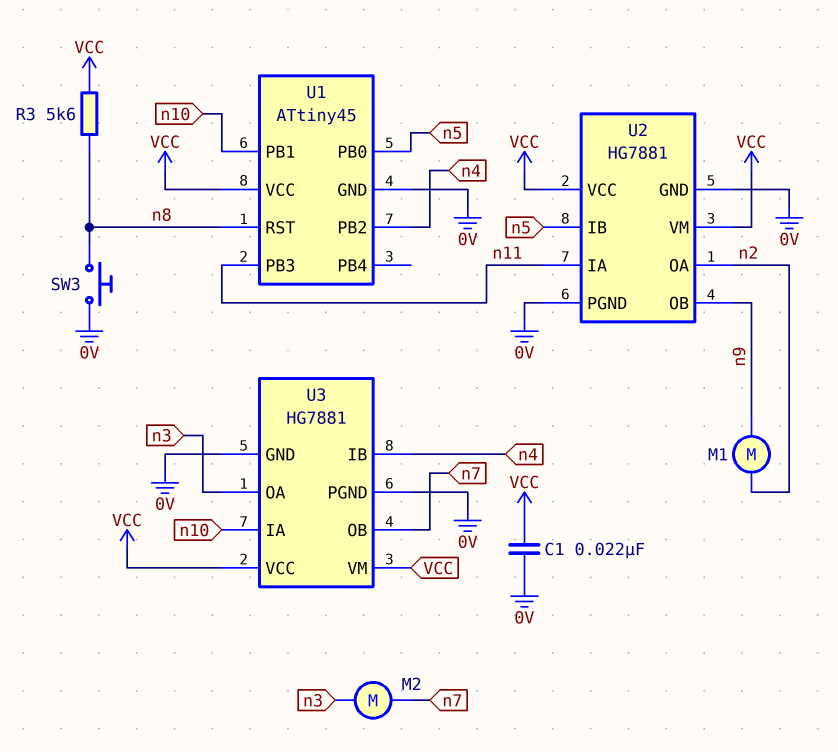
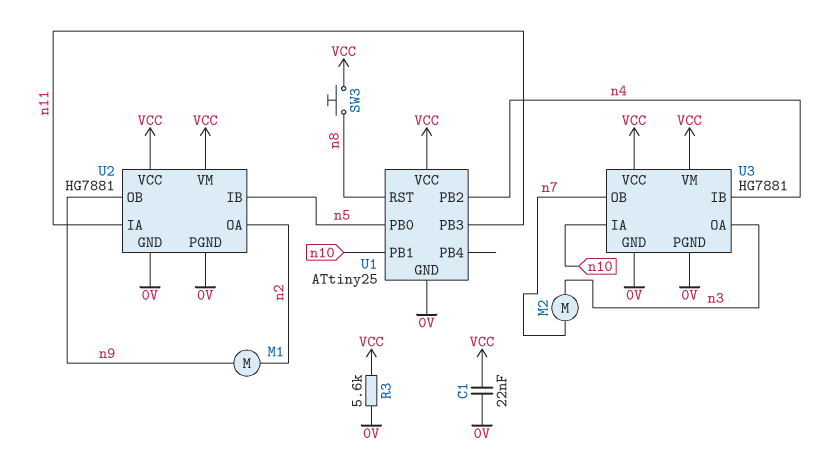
R3: 5.6k (VCC, n8) -> 5.6k (0V, VCC)
SW3: button (0V, n8) -> button (VCC, n8)
U1: ATtiny45 -> ATtiny25

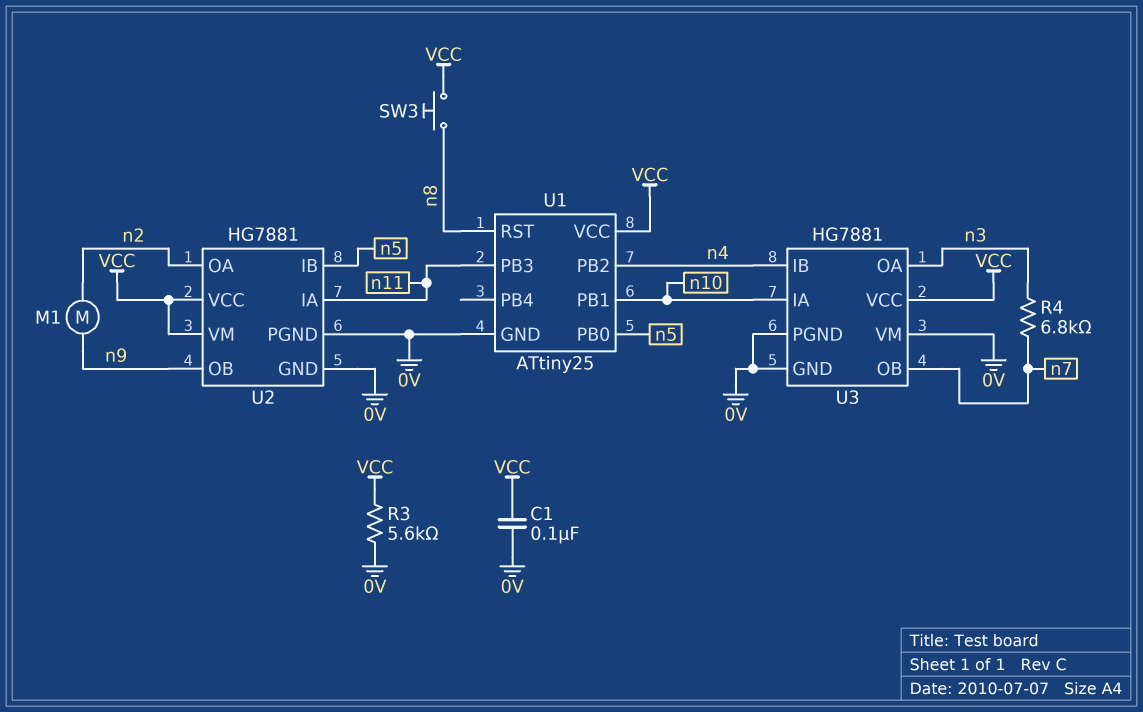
C1: 22nF (0V, VCC) -> 100nF (0V, VCC)
M2: motor (n3, n7) -> none
R4: none -> 6.8k (n3, n7)
U3 pin VM: VCC -> 0V

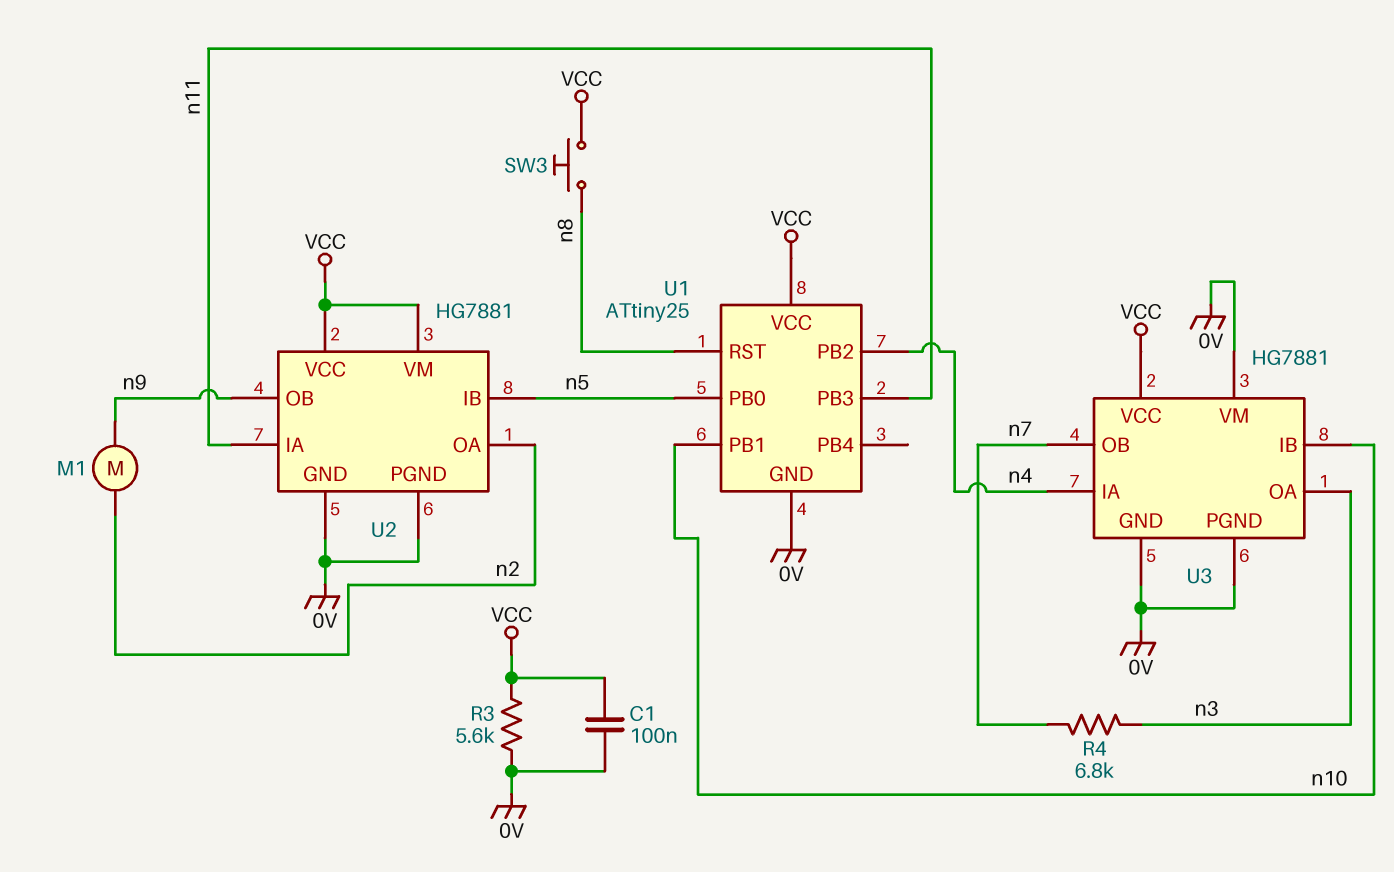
U3 pin IA: n10 -> n4
U3 pin IB: n4 -> n10

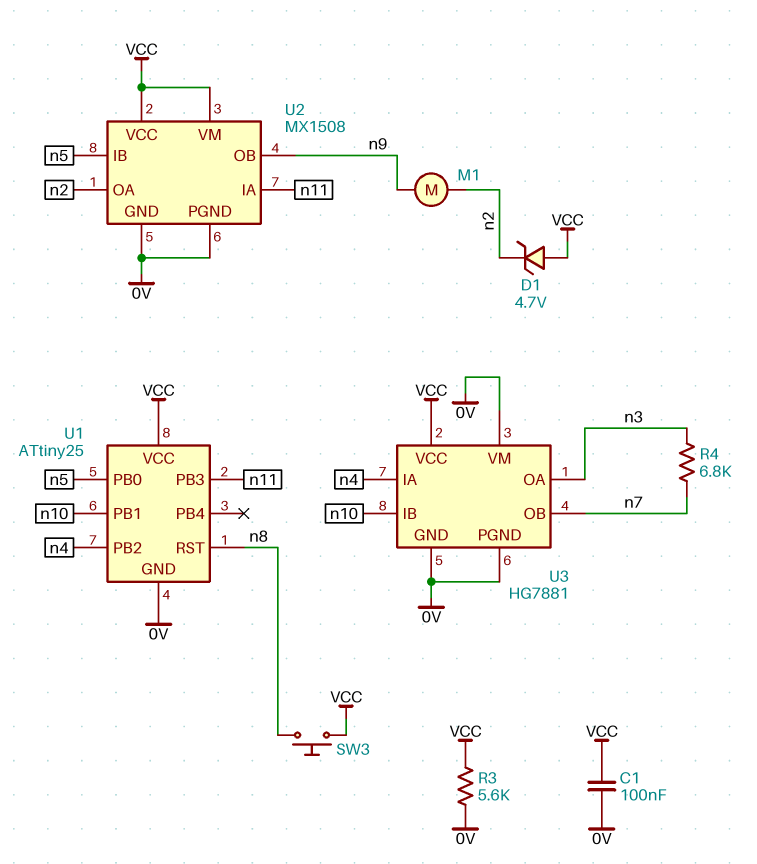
D1: none -> zener 4.7V (A VCC, K n2)
U2: HG7881 -> MX1508

